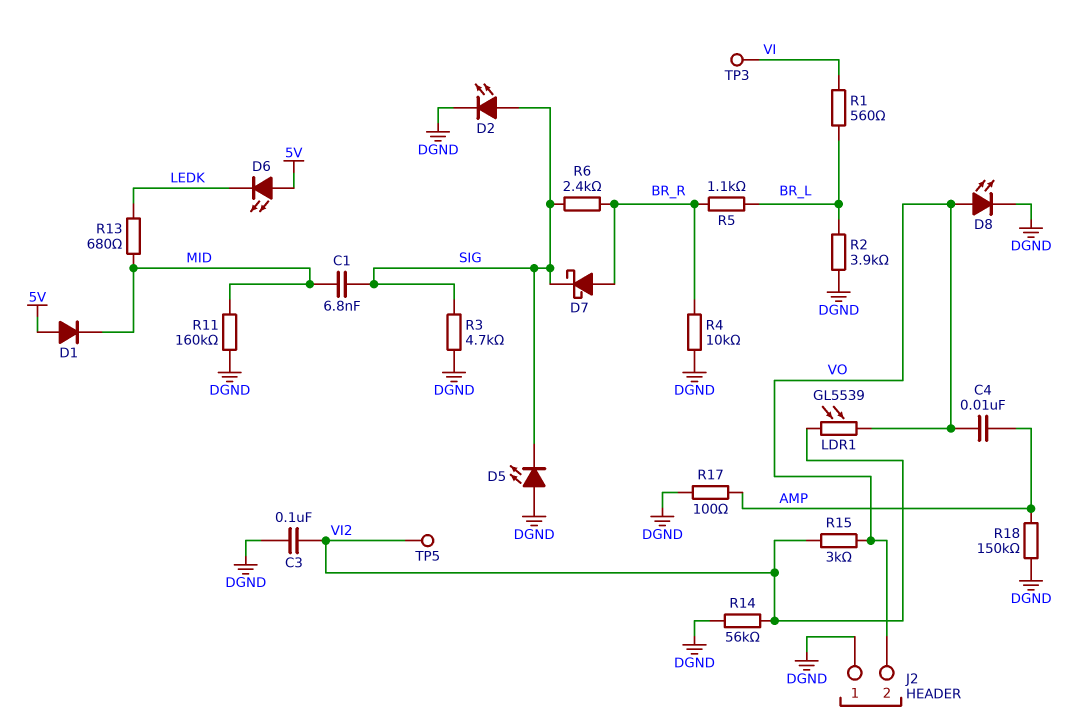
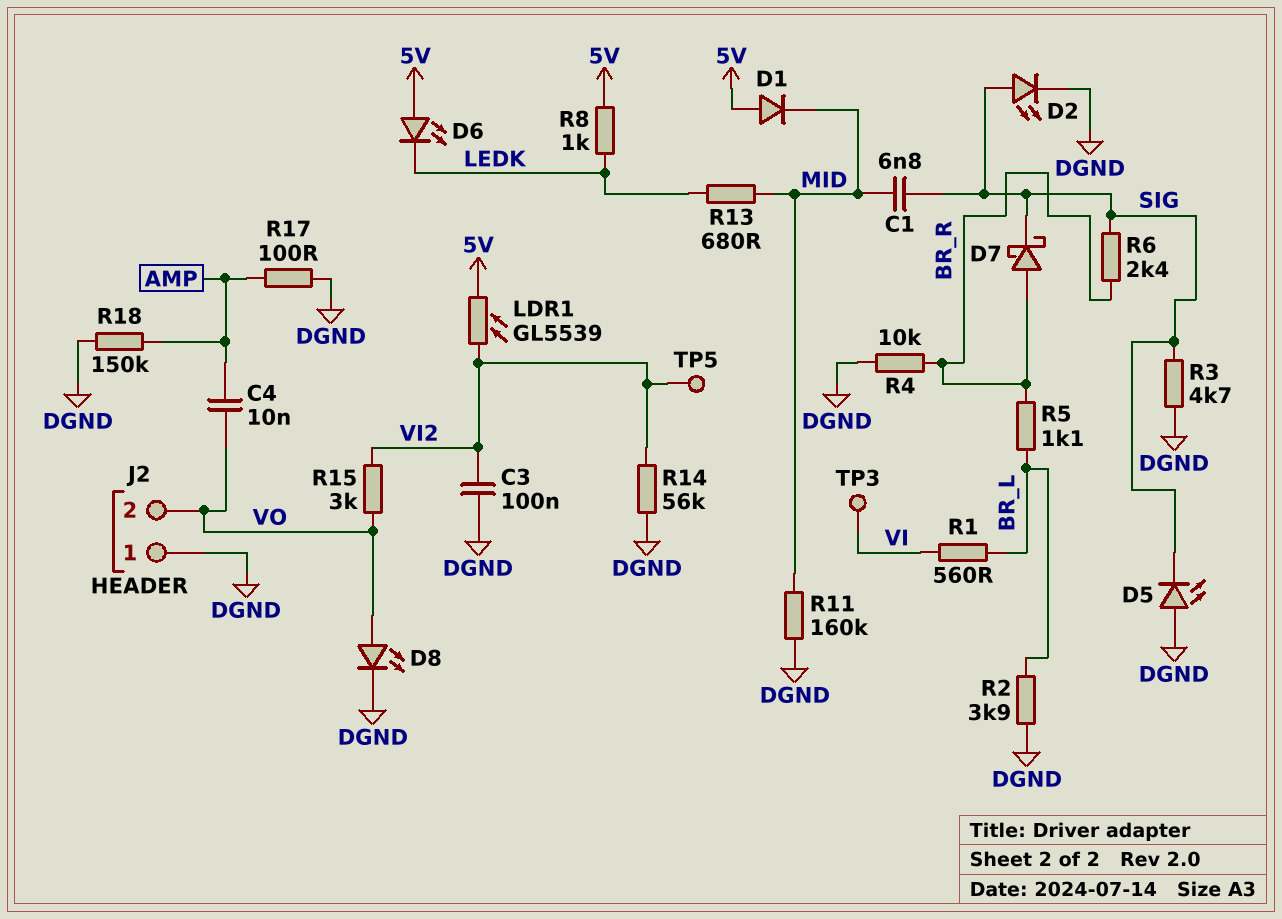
LDR1: GL5539 (VI2, VO) -> GL5539 (5V, VI2)
R8: none -> 1k (5V, LEDK)

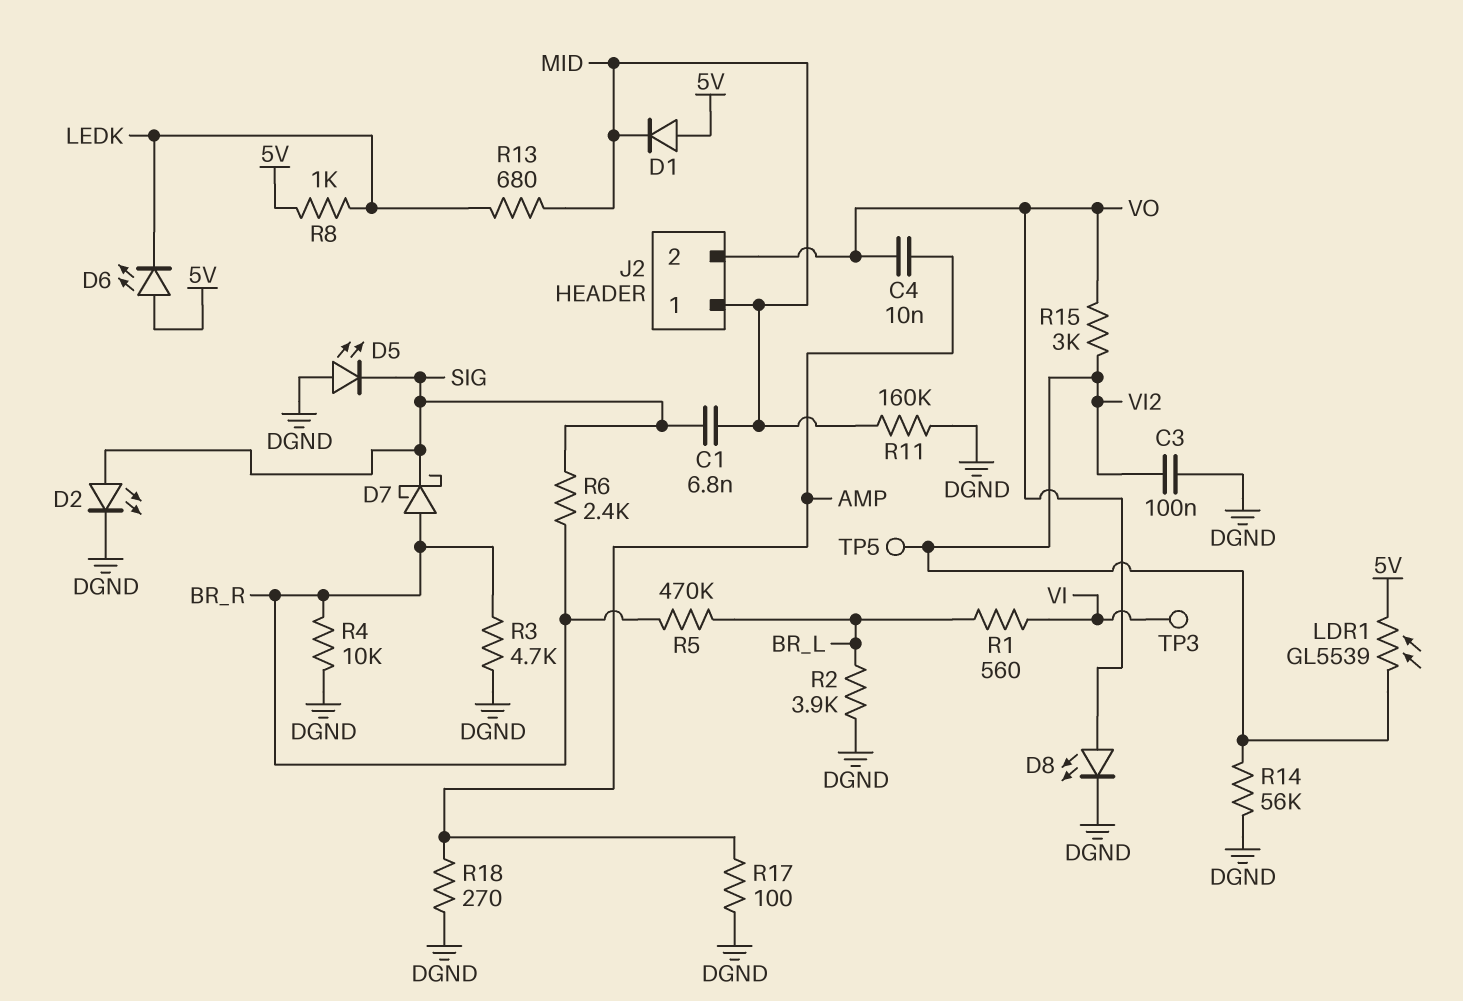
J2 pin 1: DGND -> MID
R3: 4.7k (DGND, SIG) -> 4.7k (BR_R, DGND)
R5: 1.1k (BR_L, BR_R) -> 470k (BR_L, BR_R)
R18: 150k (AMP, DGND) -> 270 (AMP, DGND)

